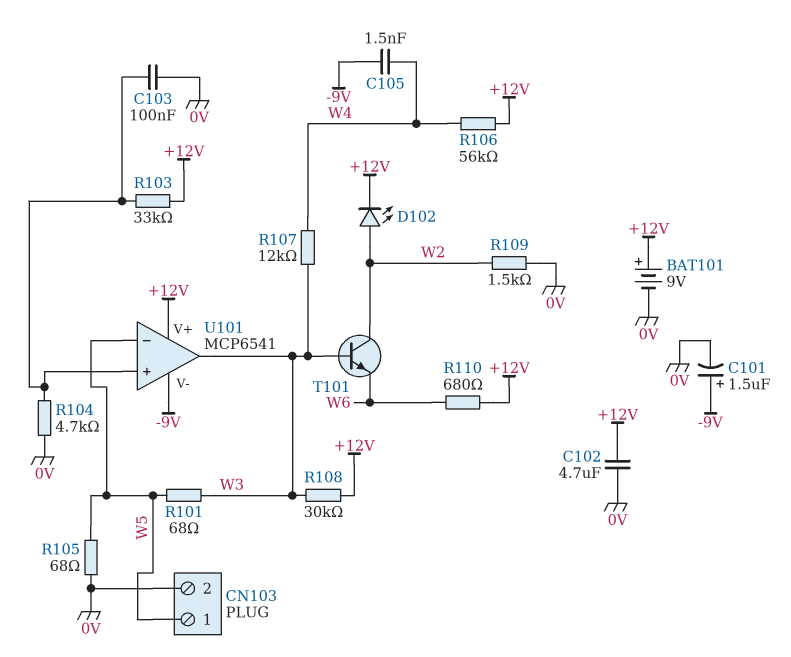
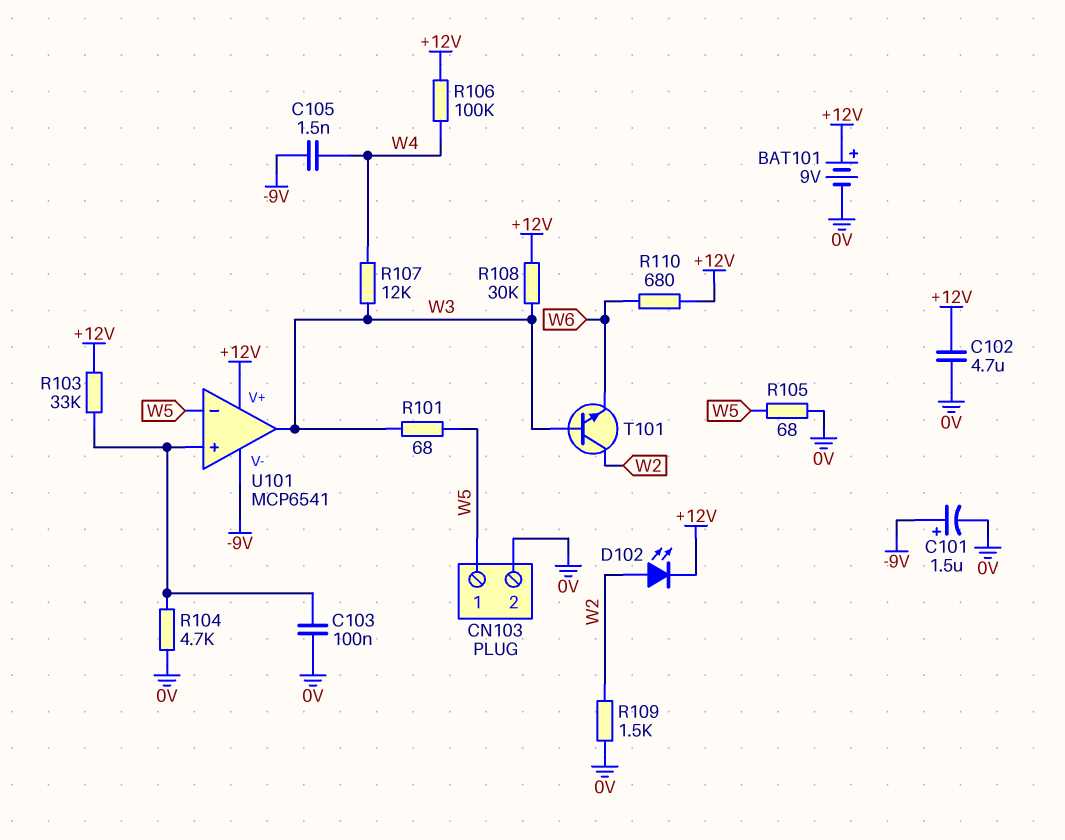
R106: 56k (+12V, W4) -> 100k (+12V, W4)

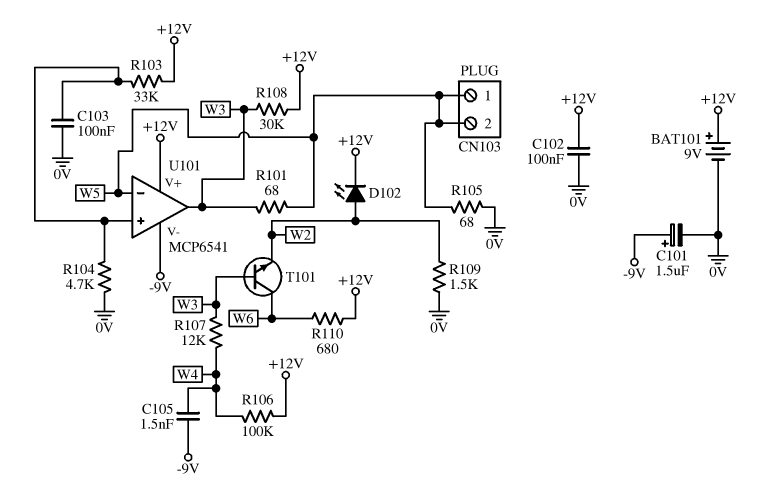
C102: 4.7uF (+12V, 0V) -> 100nF (+12V, 0V)
CN103 pin 2: 0V -> W5
T101: NPN (B W3, C W2, E W6) -> NPN (B W3, C W6, E W2)

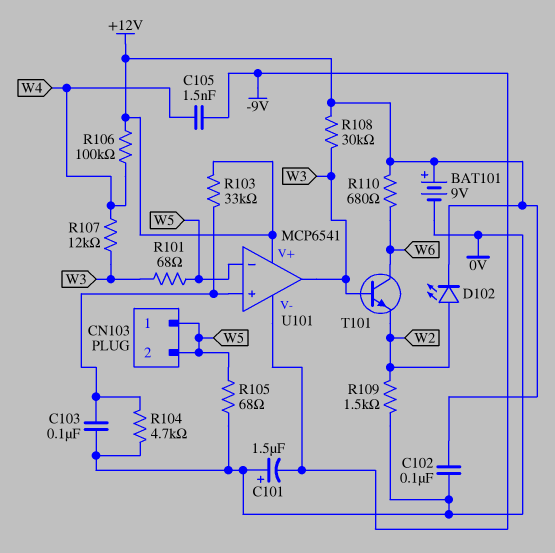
C101: 1.5uF (plus -9V, minus 0V) -> 1.5uF (plus 0V, minus -9V)

